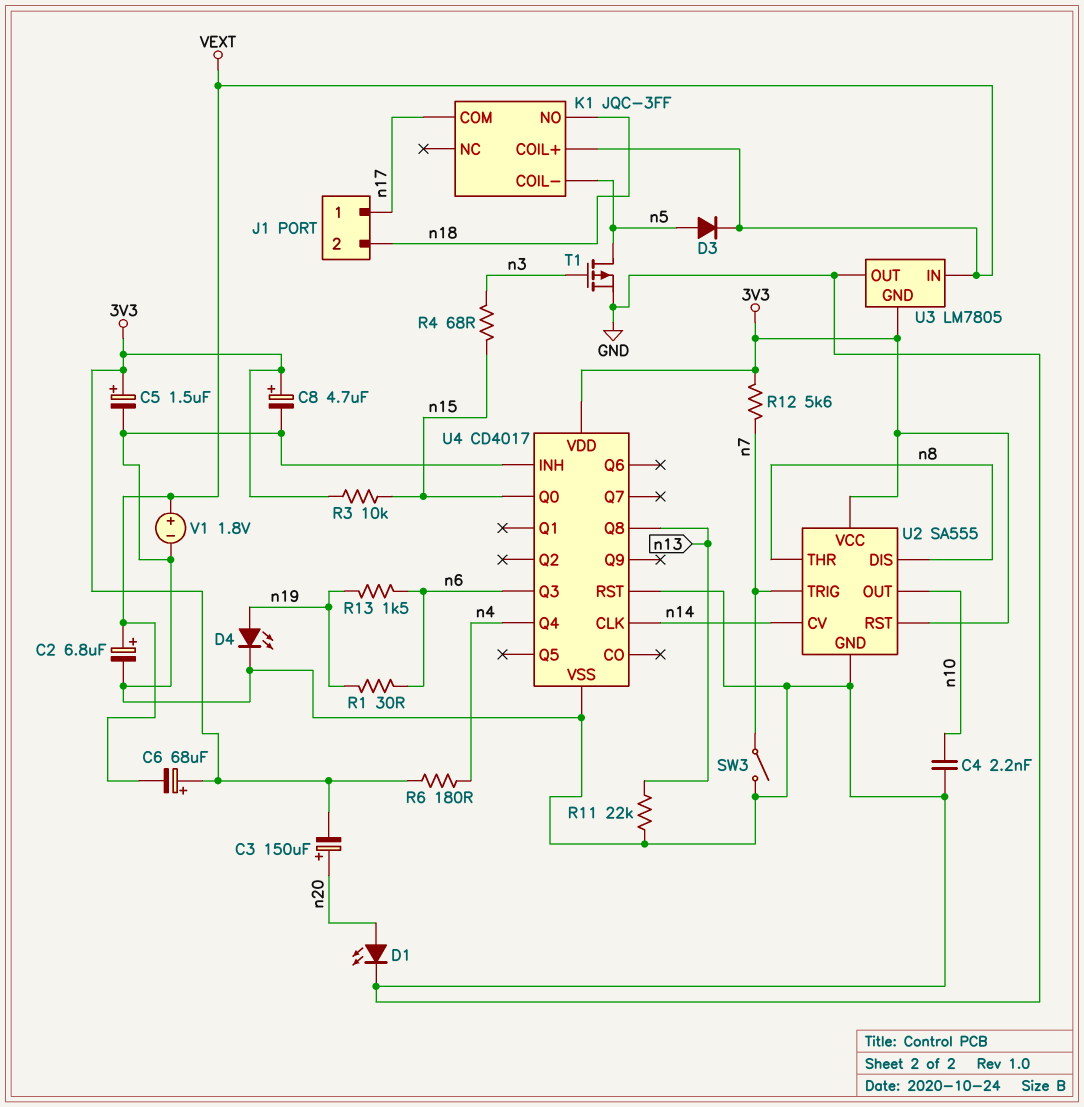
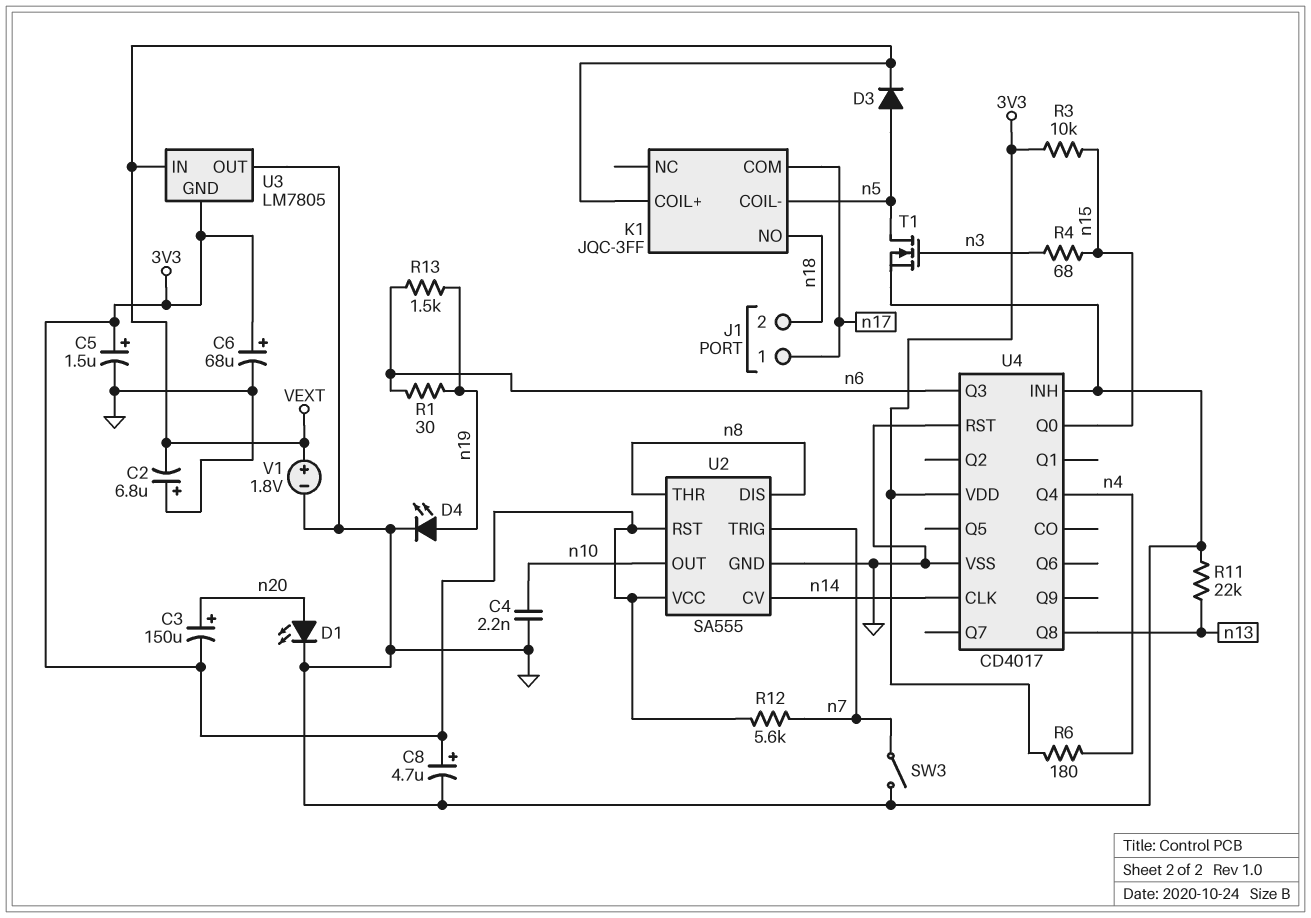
C2: 6.8uF (plus VEXT, minus GND) -> 6.8uF (plus GND, minus VEXT)
C6: 68uF (plus 3V3, minus VEXT) -> 68uF (plus 3V3, minus GND)
T1: PMOS (G n3, D n5, S GND) -> NMOS (G n3, D n5, S GND)

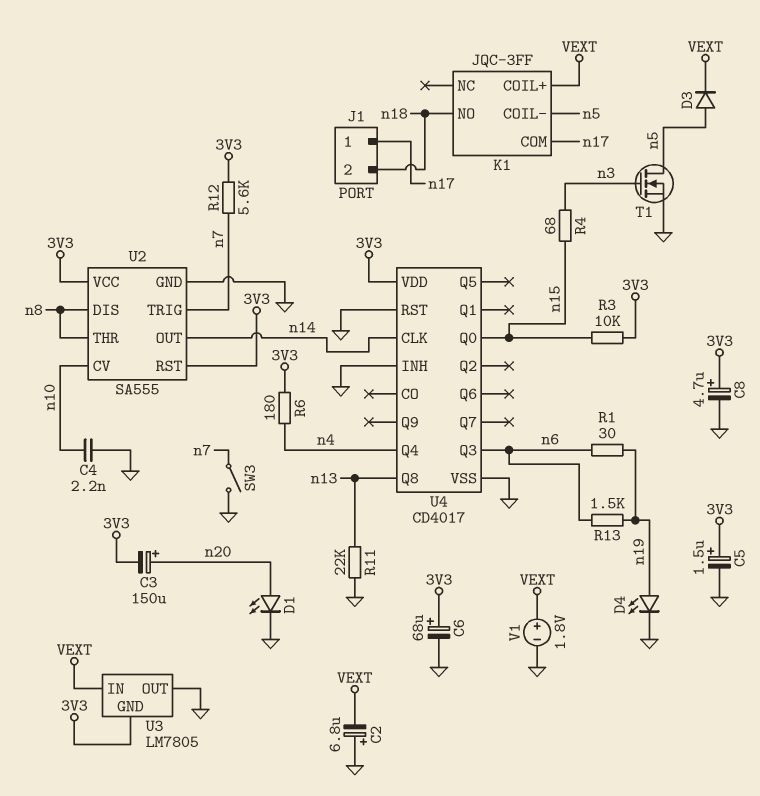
U2 pin CV: n14 -> n10
U2 pin OUT: n10 -> n14

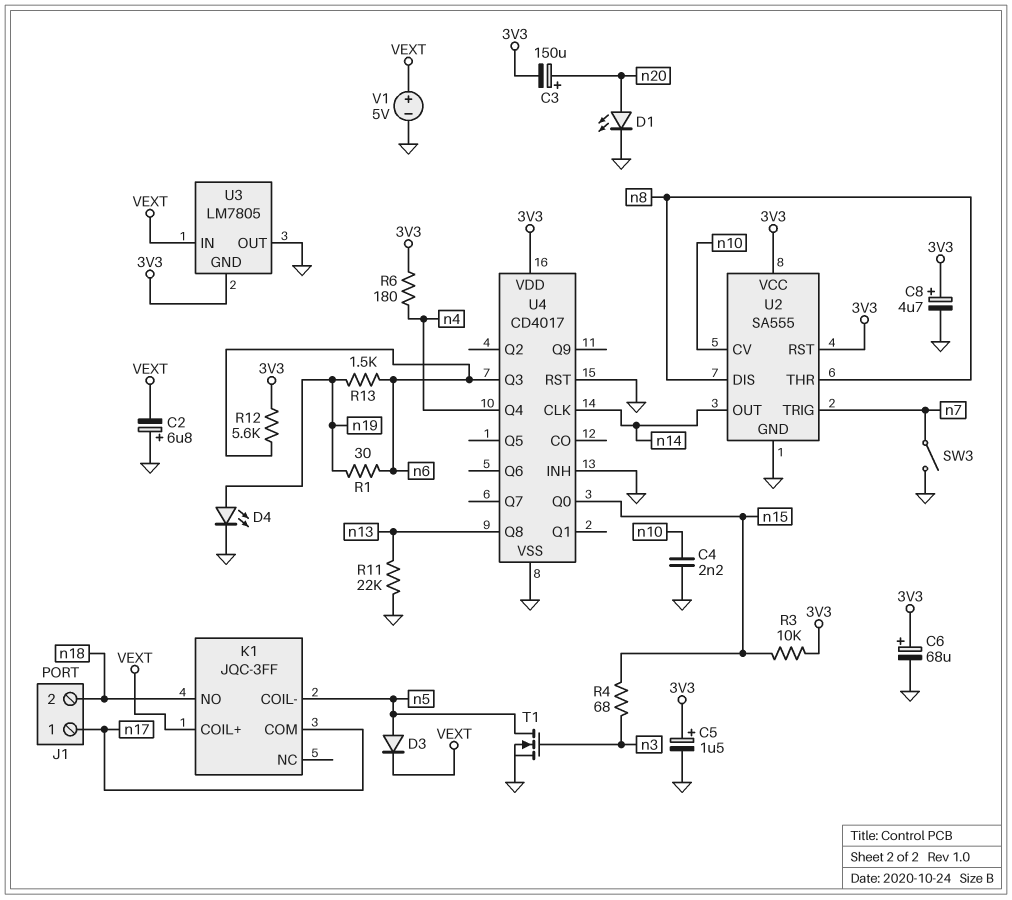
R12: 5.6k (3V3, n7) -> 5.6k (3V3, n6)
V1: 1.8V (plus VEXT, minus GND) -> 5V (plus VEXT, minus GND)

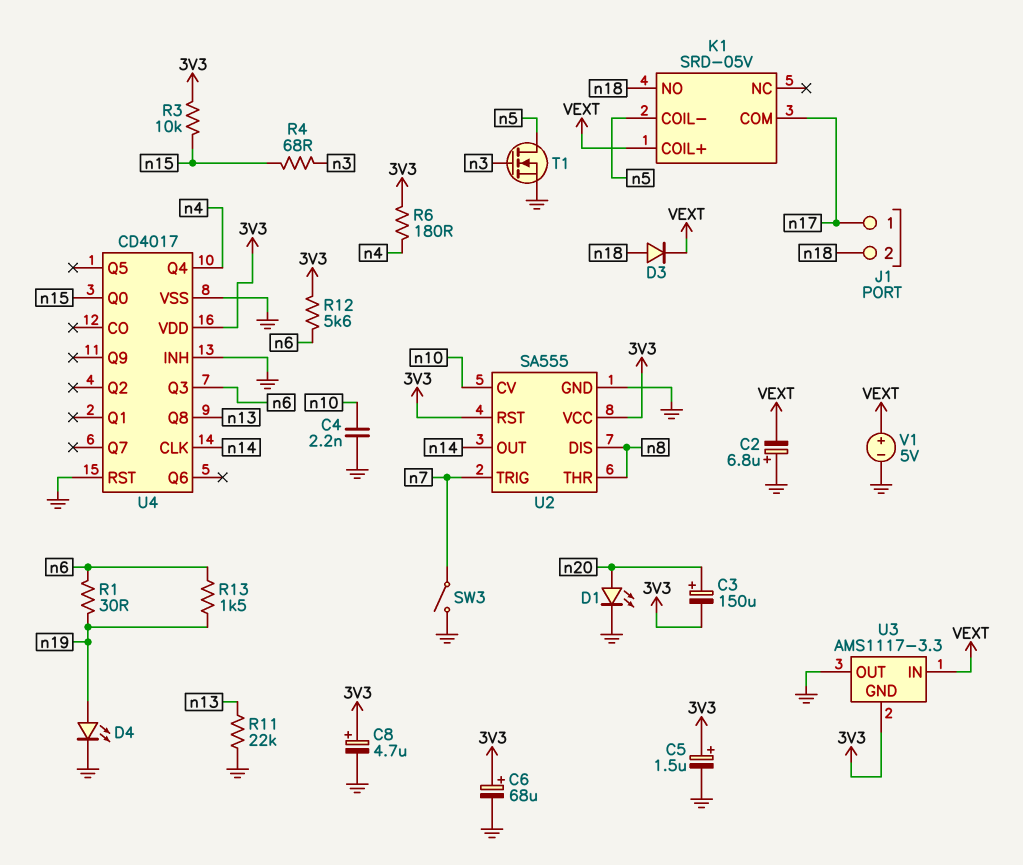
D3: diode (A n5, K VEXT) -> diode (A n18, K VEXT)
K1: JQC-3FF -> SRD-05V
U3: LM7805 -> AMS1117-3.3

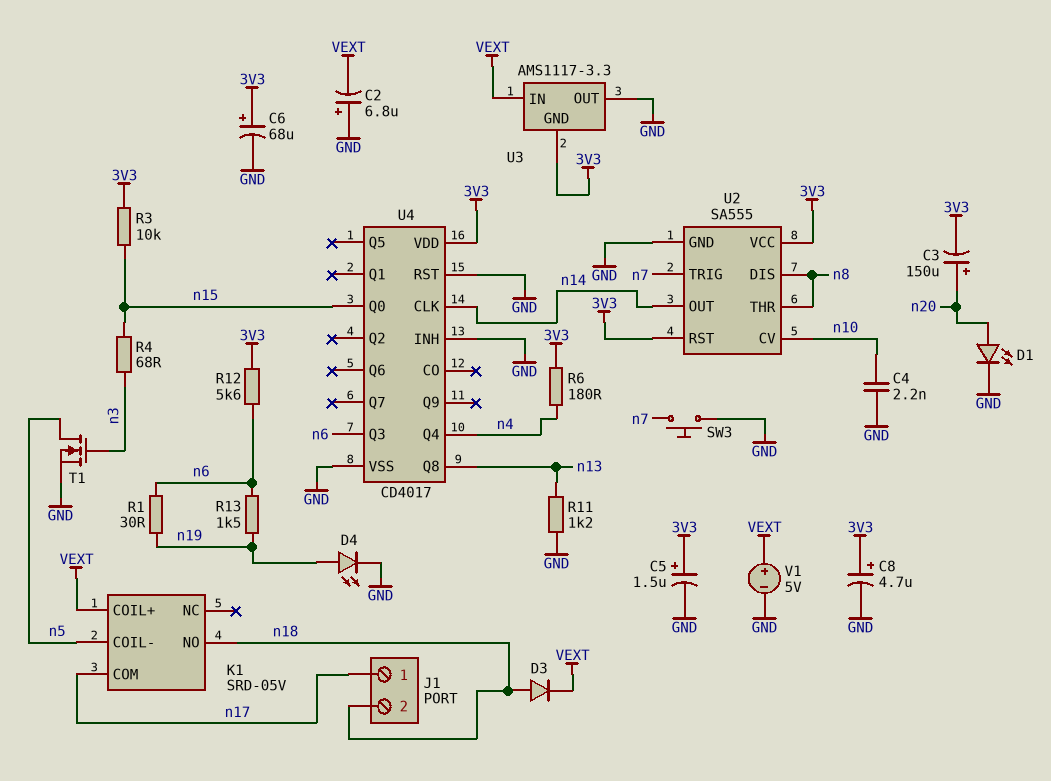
R11: 22k (GND, n13) -> 1.2k (GND, n13)
SW3: switch (GND, n7) -> button (GND, n7)

